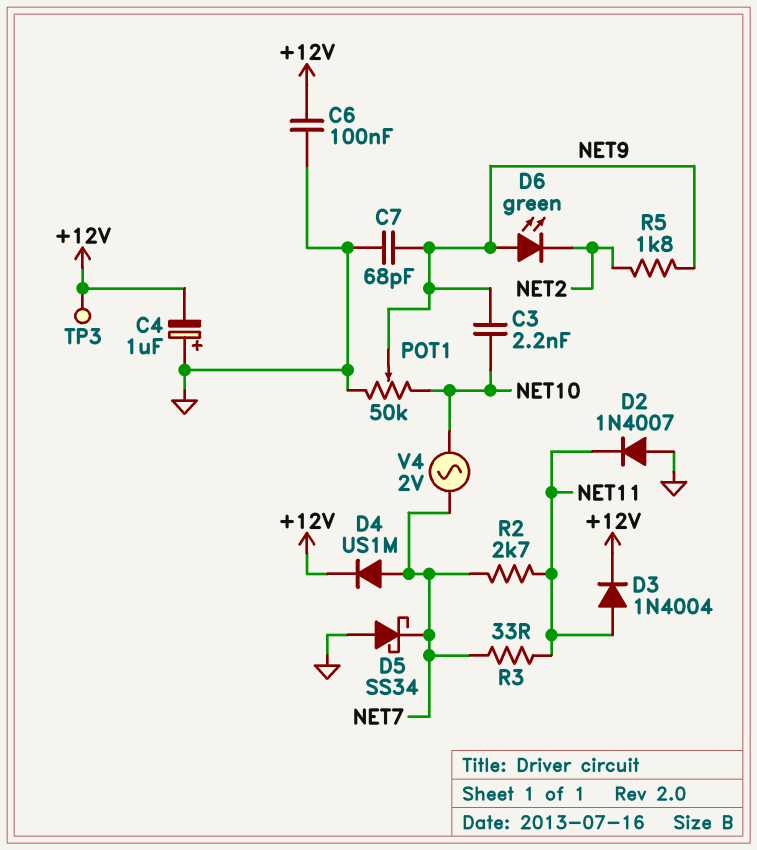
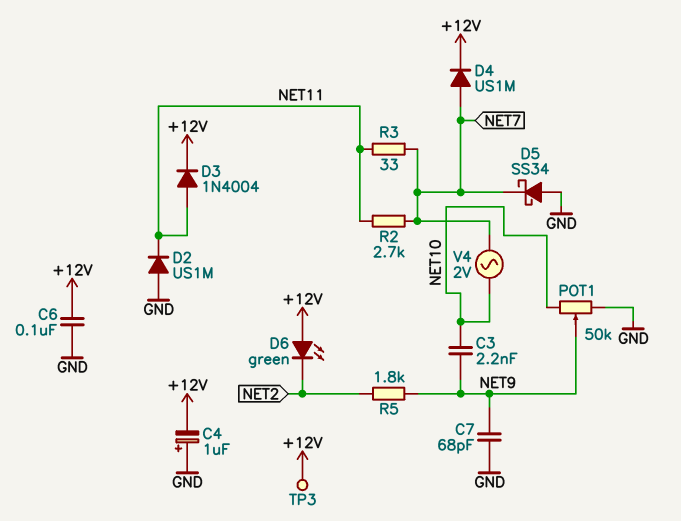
D2: diode 1N4007 (A GND, K NET11) -> diode US1M (A GND, K NET11)
D6: LED green (A NET9, K NET2) -> LED green (A +12V, K NET2)

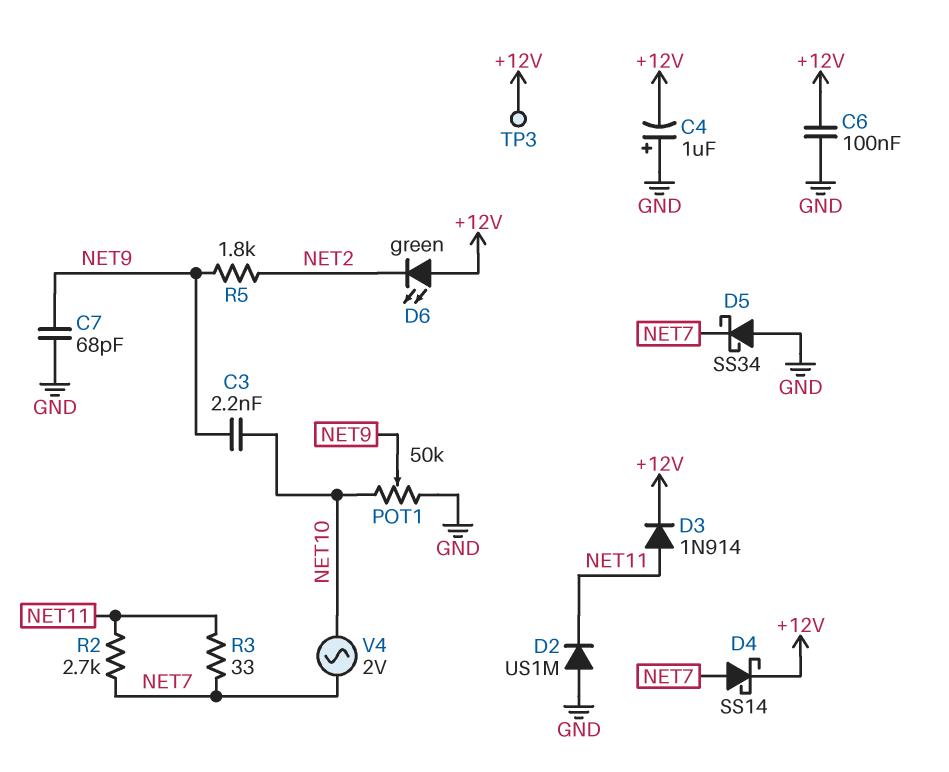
D3: diode 1N4004 (A NET11, K +12V) -> diode 1N914 (A NET11, K +12V)
D4: diode US1M (A NET7, K +12V) -> schottky SS14 (A NET7, K +12V)

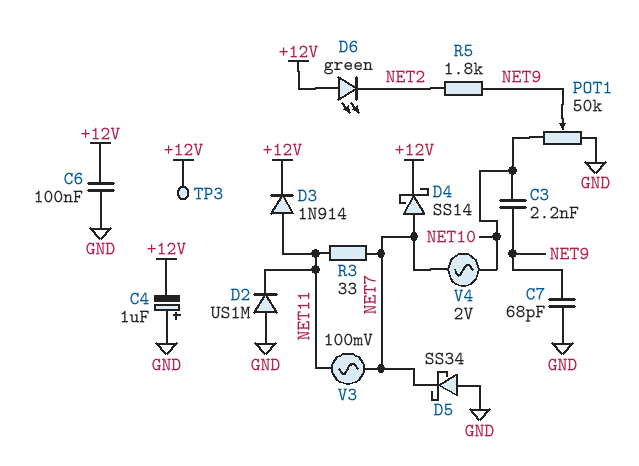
R2: 2.7k (NET7, NET11) -> none
V3: none -> AC 100mV (NET7, NET11)

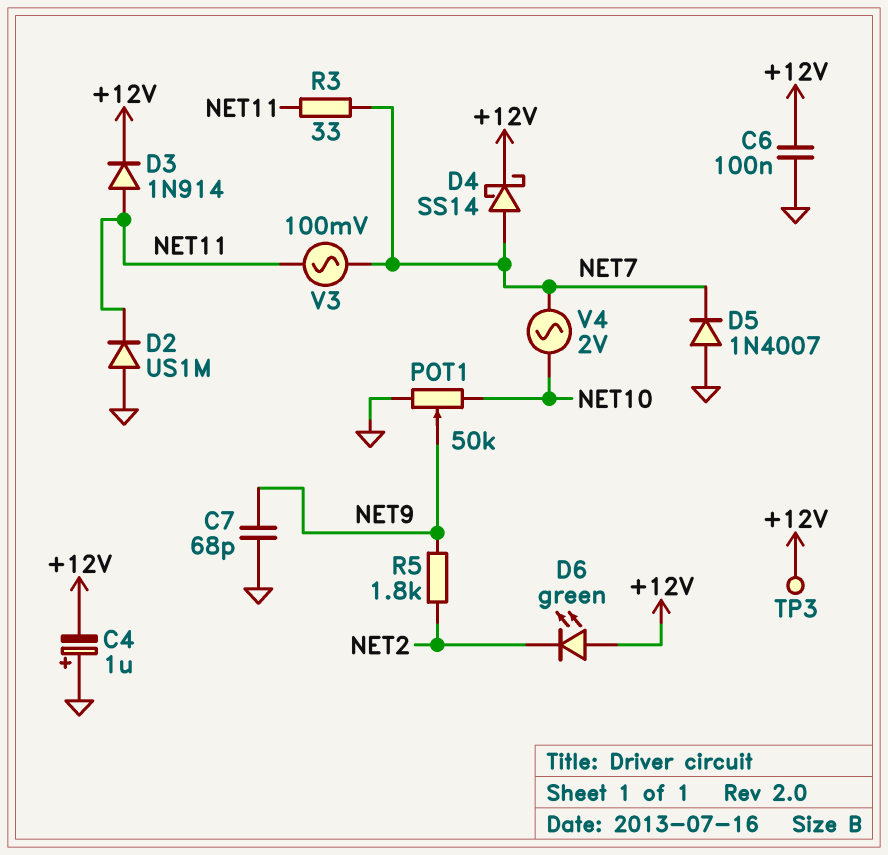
C3: 2.2nF (NET9, NET10) -> none
D5: schottky SS34 (A GND, K NET7) -> diode 1N4007 (A GND, K NET7)

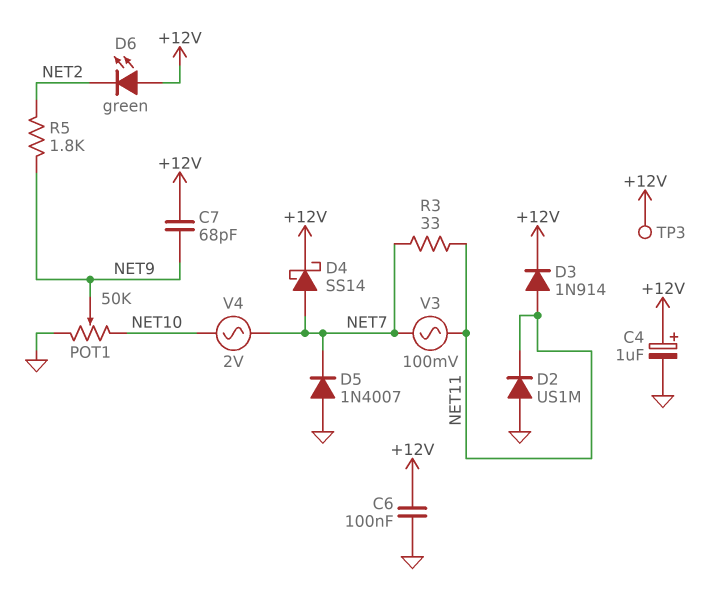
C4: 1uF (plus GND, minus +12V) -> 1uF (plus +12V, minus GND)
C7: 68pF (GND, NET9) -> 68pF (+12V, NET9)

